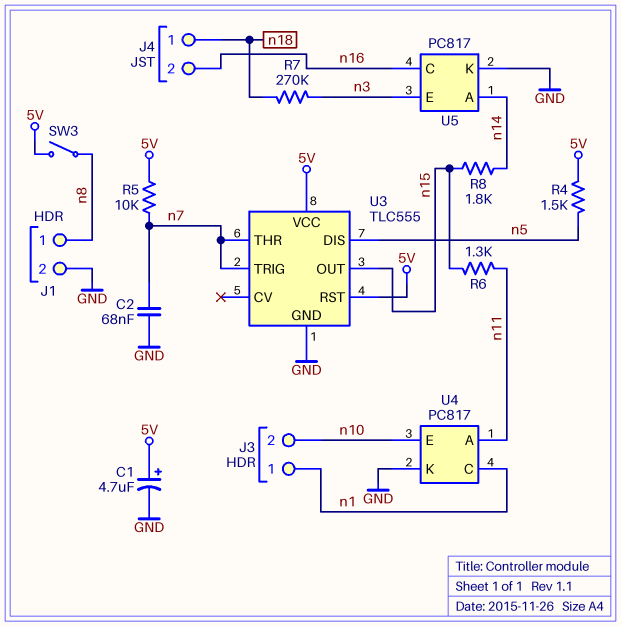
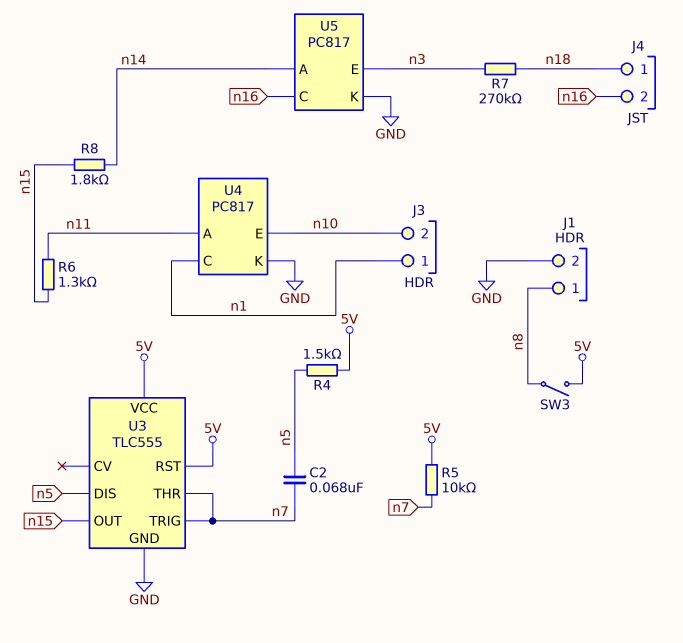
C1: 4.7uF (plus 5V, minus GND) -> none
C2: 68nF (GND, n7) -> 68nF (n5, n7)

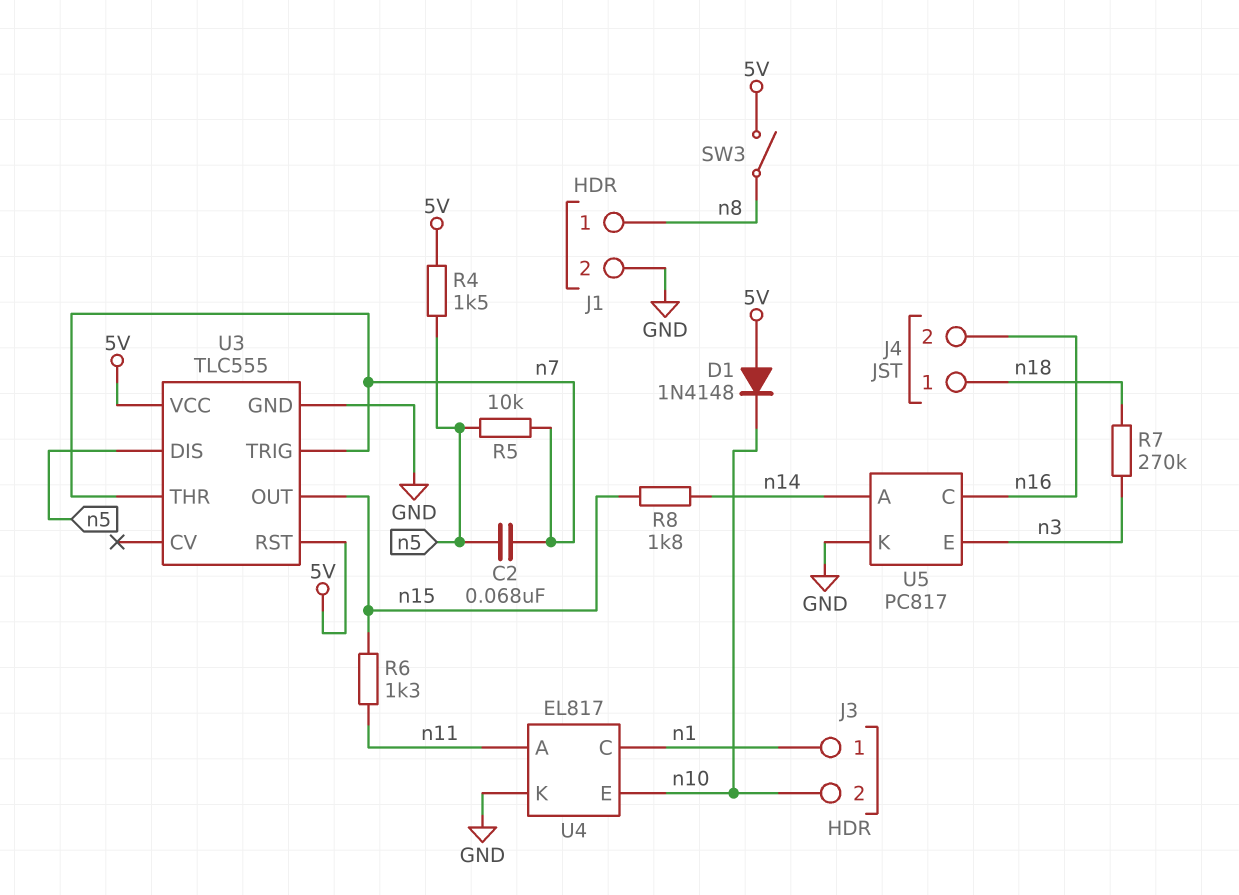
D1: none -> diode 1N4148 (A 5V, K n10)
R5: 10k (5V, n7) -> 10k (n5, n7)
U4: PC817 -> EL817

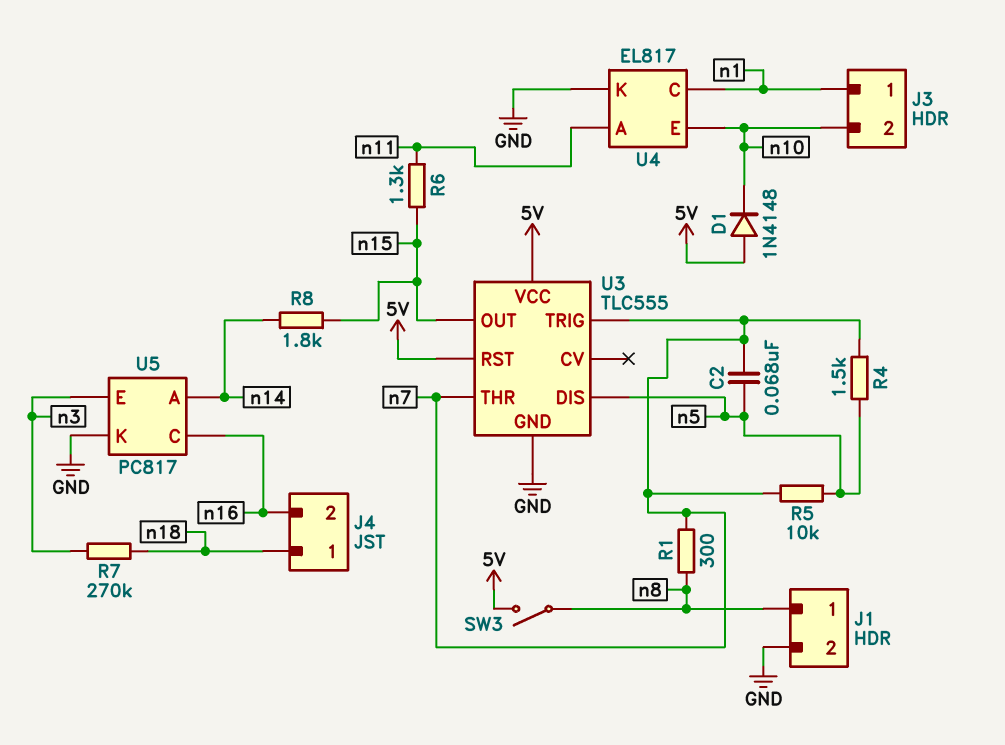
R1: none -> 300 (n7, n8)
R4: 1.5k (5V, n5) -> 1.5k (n5, n7)

